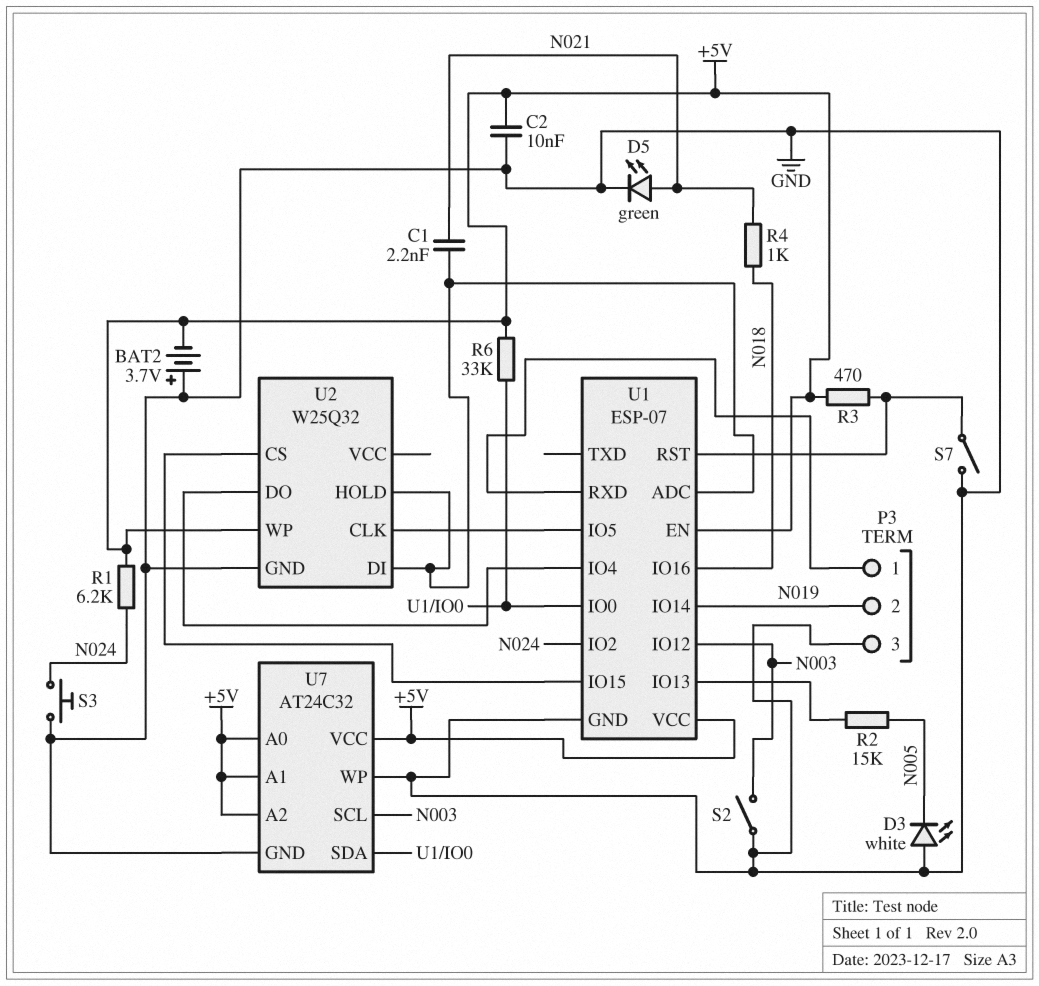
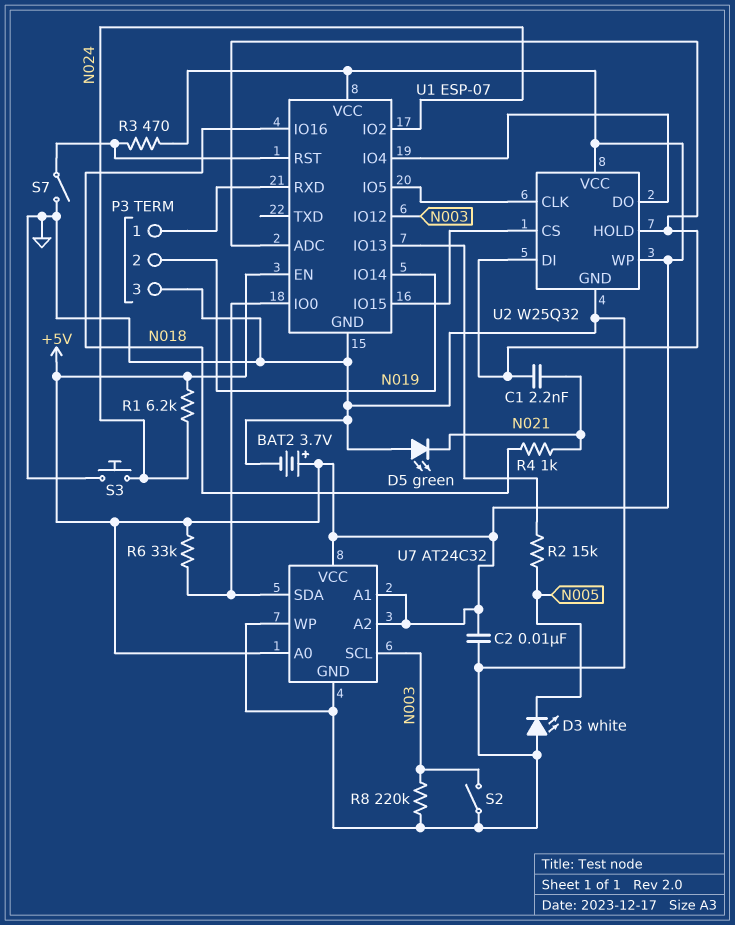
BAT2: 3.7V (plus GND, minus +5V) -> 3.7V (plus +5V, minus GND)
D5: LED green (A N021, K GND) -> LED green (A GND, K N021)
R8: none -> 220k (GND, N003)
U2 pin VCC: none -> +5V

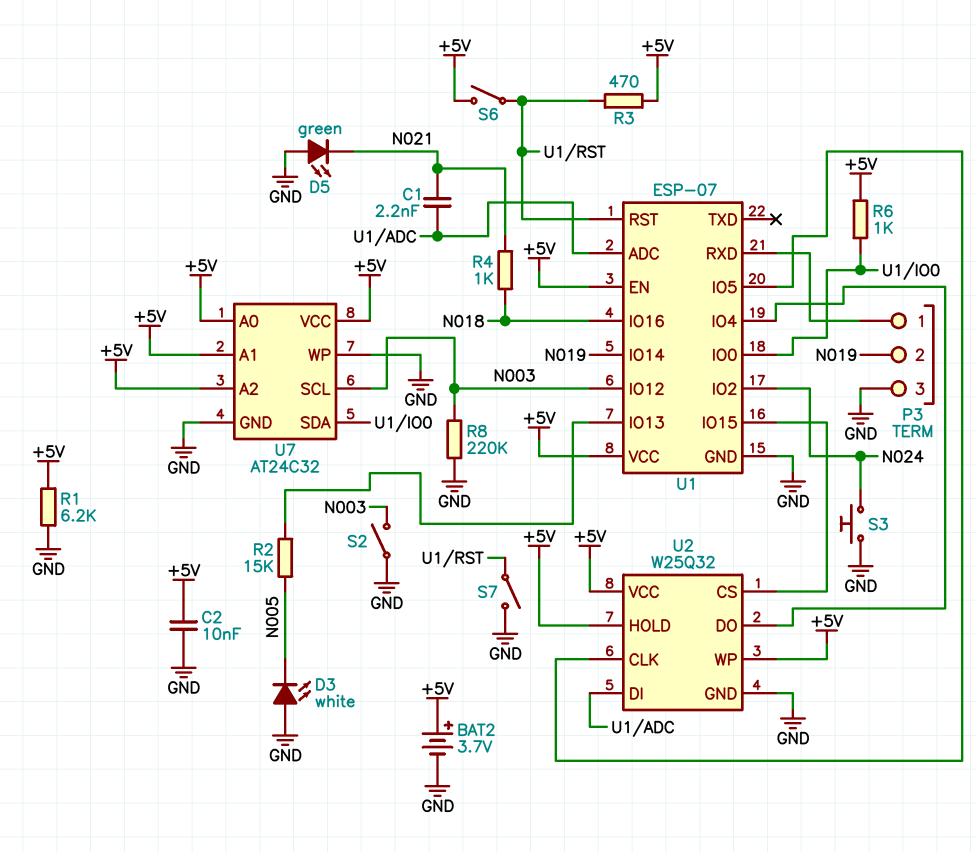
R1: 6.2k (+5V, N024) -> 6.2k (+5V, GND)
R6: 33k (+5V, U1/IO0) -> 1k (+5V, U1/IO0)
S6: none -> switch (+5V, U1/RST)
U2 pin HOLD: U1/ADC -> +5V

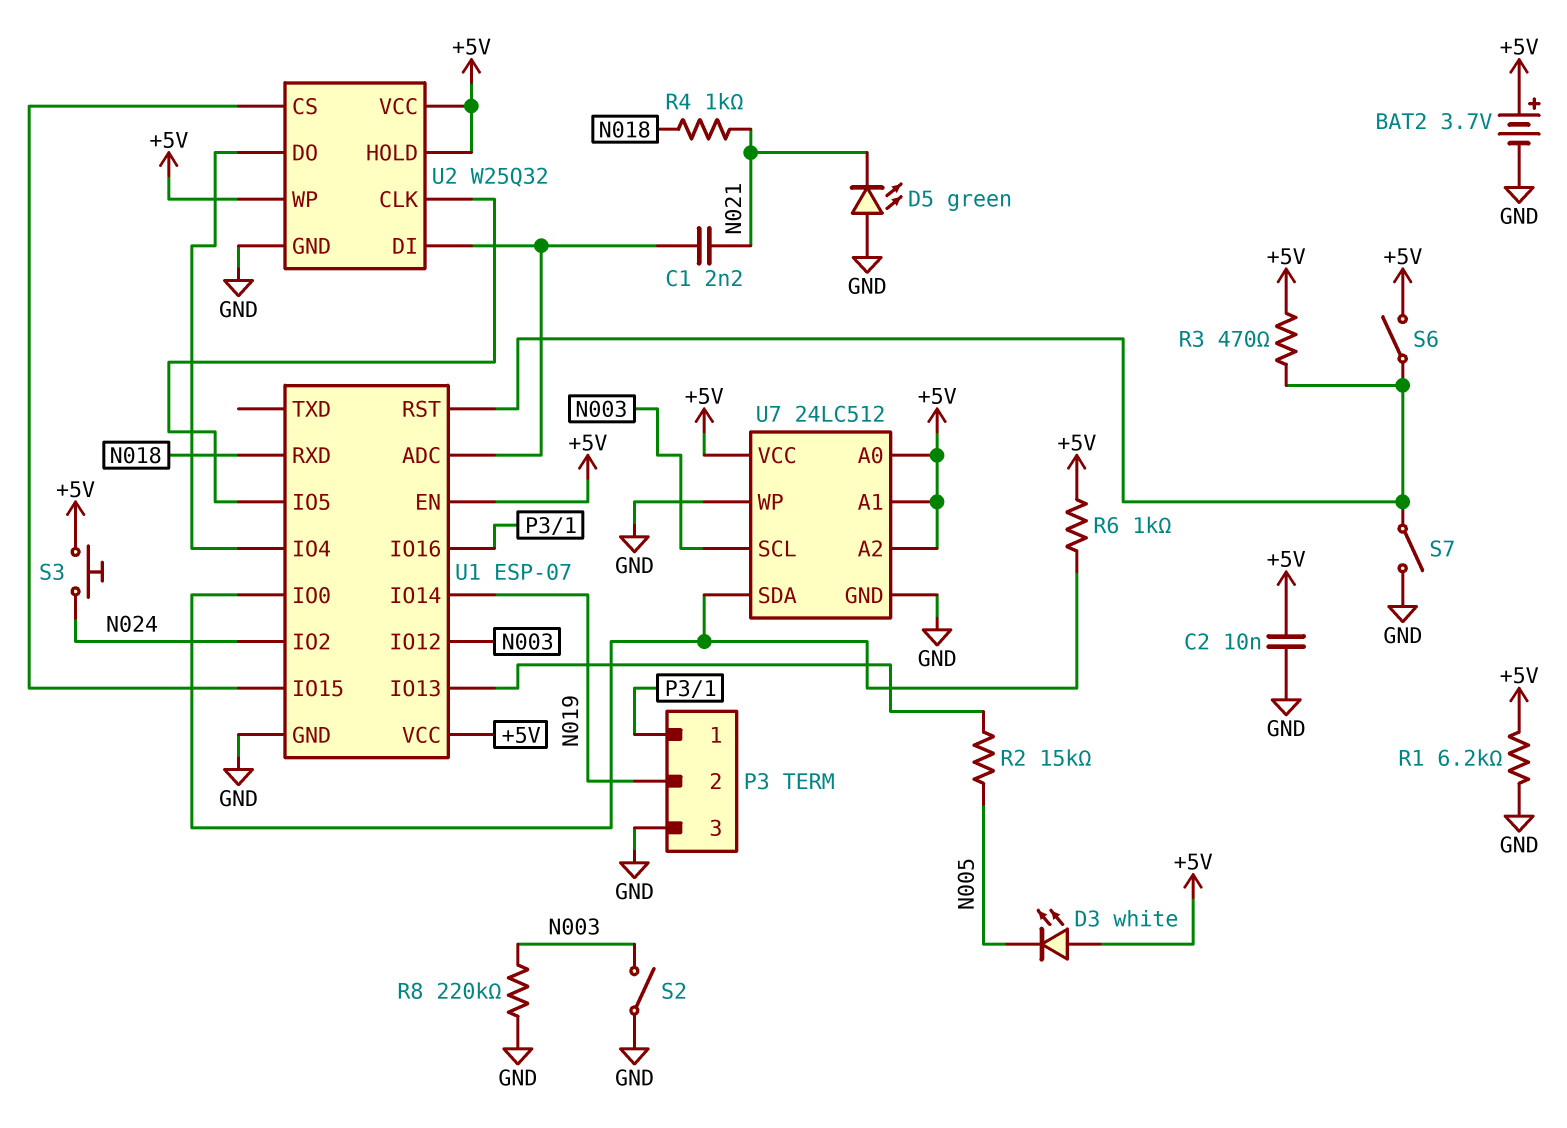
D3: LED white (A GND, K N005) -> LED white (A +5V, K N005)
S3: button (GND, N024) -> button (+5V, N024)
U1 pin IO16: N018 -> P3/1
U1 pin RXD: P3/1 -> N018
U7: AT24C32 -> 24LC512

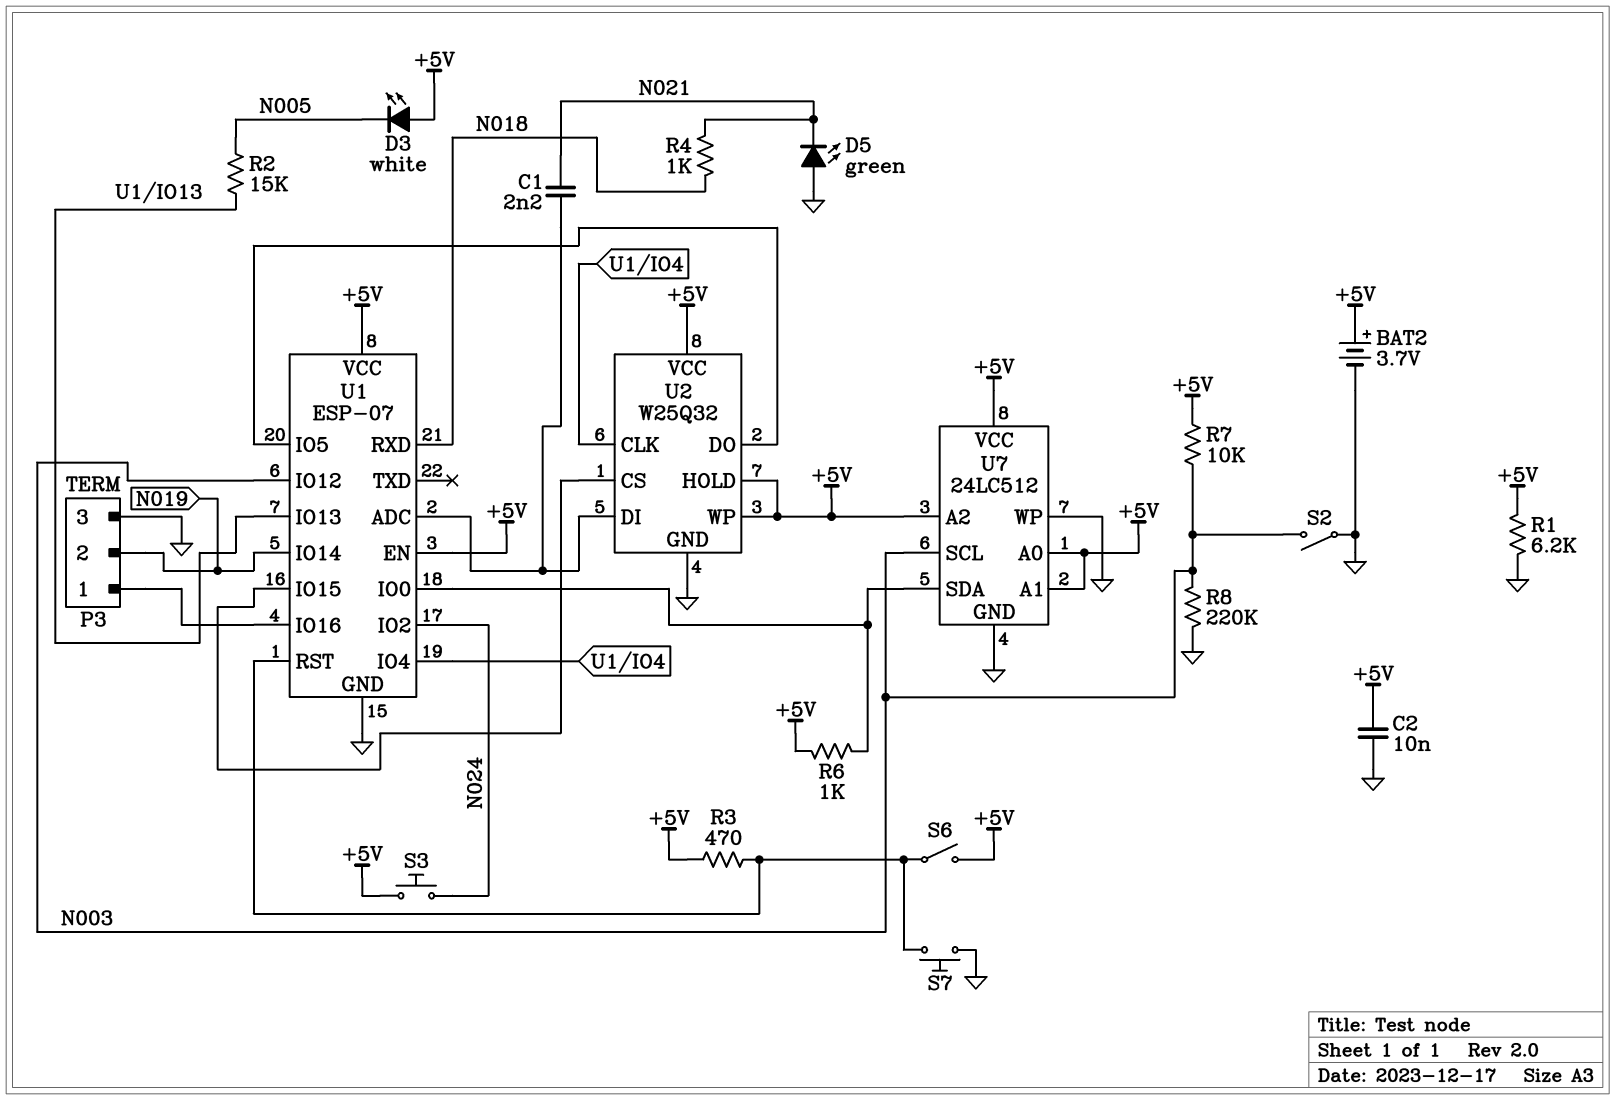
R7: none -> 10k (+5V, N003)
S7: switch (GND, U1/RST) -> button (GND, U1/RST)
U2 pin CLK: U1/IO5 -> U1/IO4
U2 pin DO: U1/IO4 -> U1/IO5

